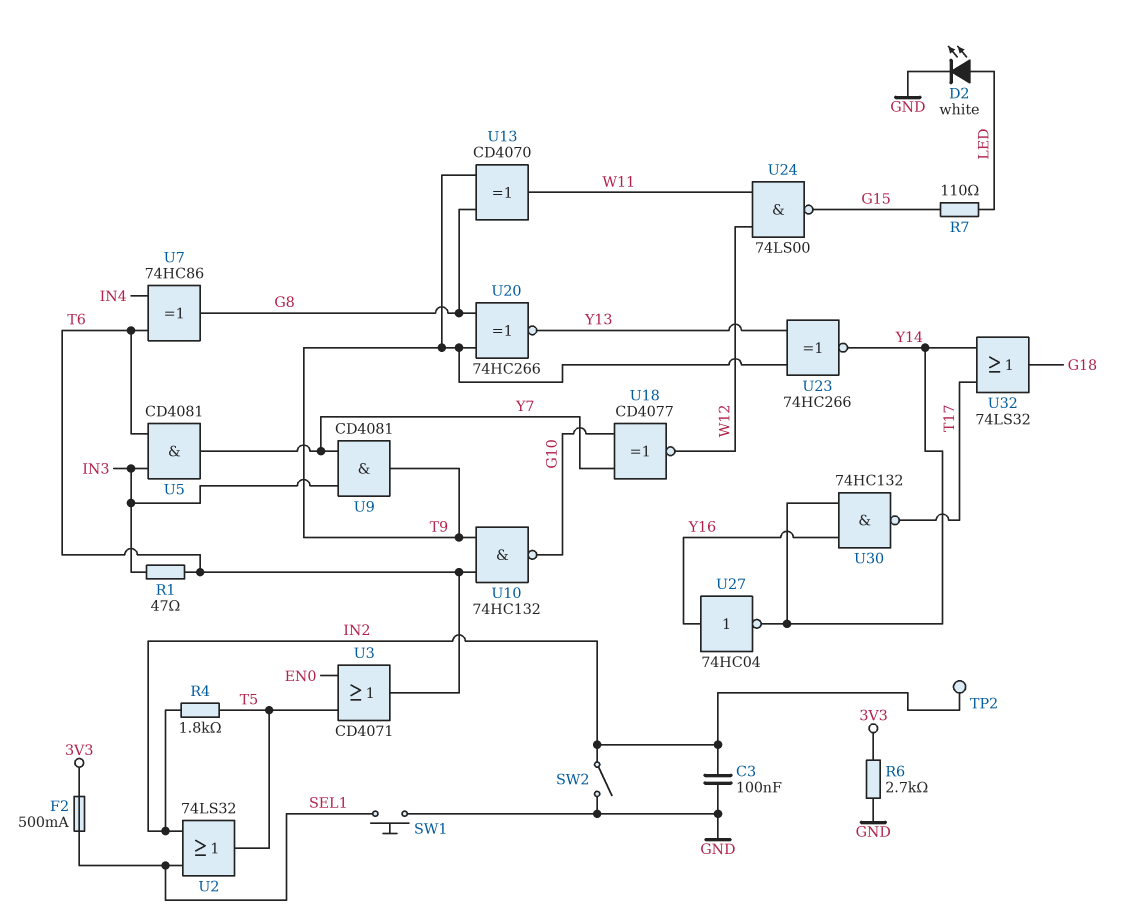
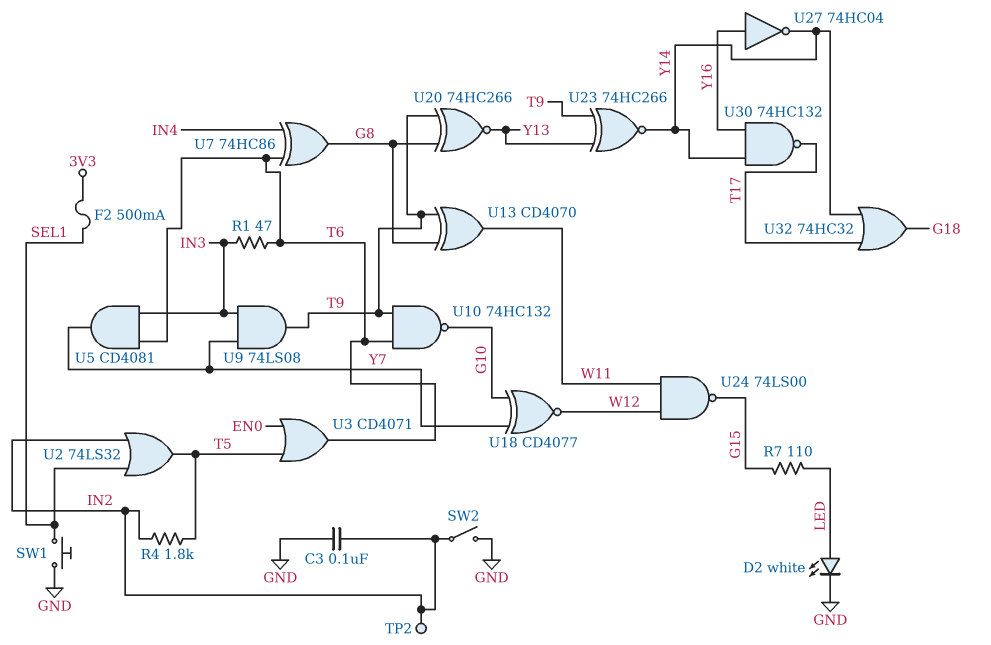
R6: 2.7k (3V3, GND) -> none
U9: AND CD4081 (in IN3, in Y7, out T9) -> AND 74LS08 (in IN3, in Y7, out T9)
U32: OR 74LS32 (in T17, in Y14, out G18) -> OR 74HC32 (in T17, in Y14, out G18)

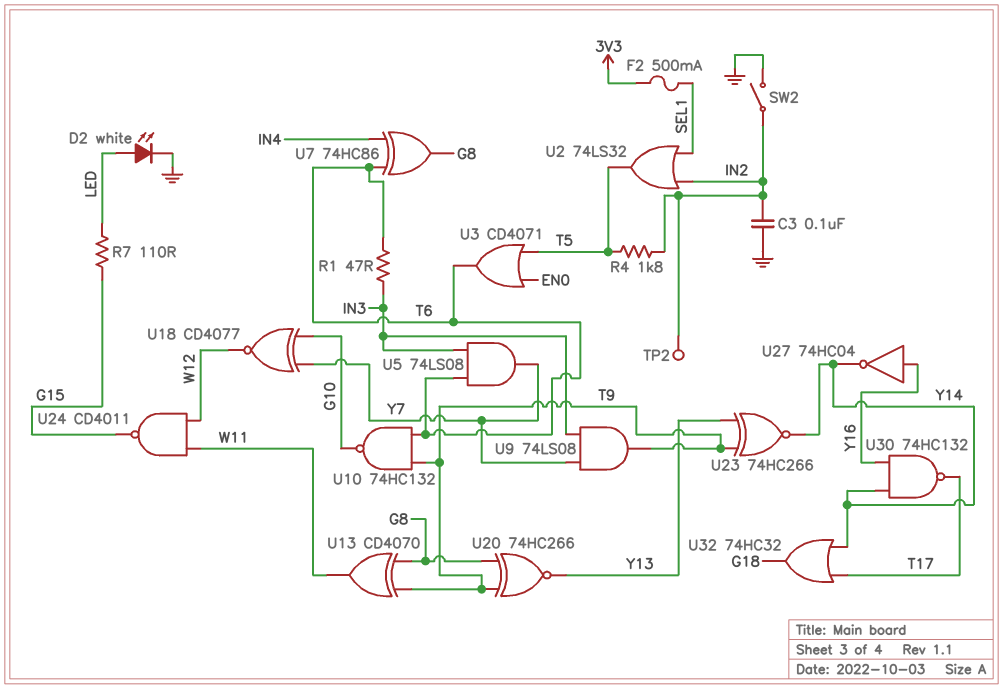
SW1: button (GND, SEL1) -> none
U5: AND CD4081 (in IN3, in T6, out Y7) -> AND 74LS08 (in IN3, in T6, out Y7)
U24: NAND 74LS00 (in W11, in W12, out G15) -> NAND CD4011 (in W11, in W12, out G15)

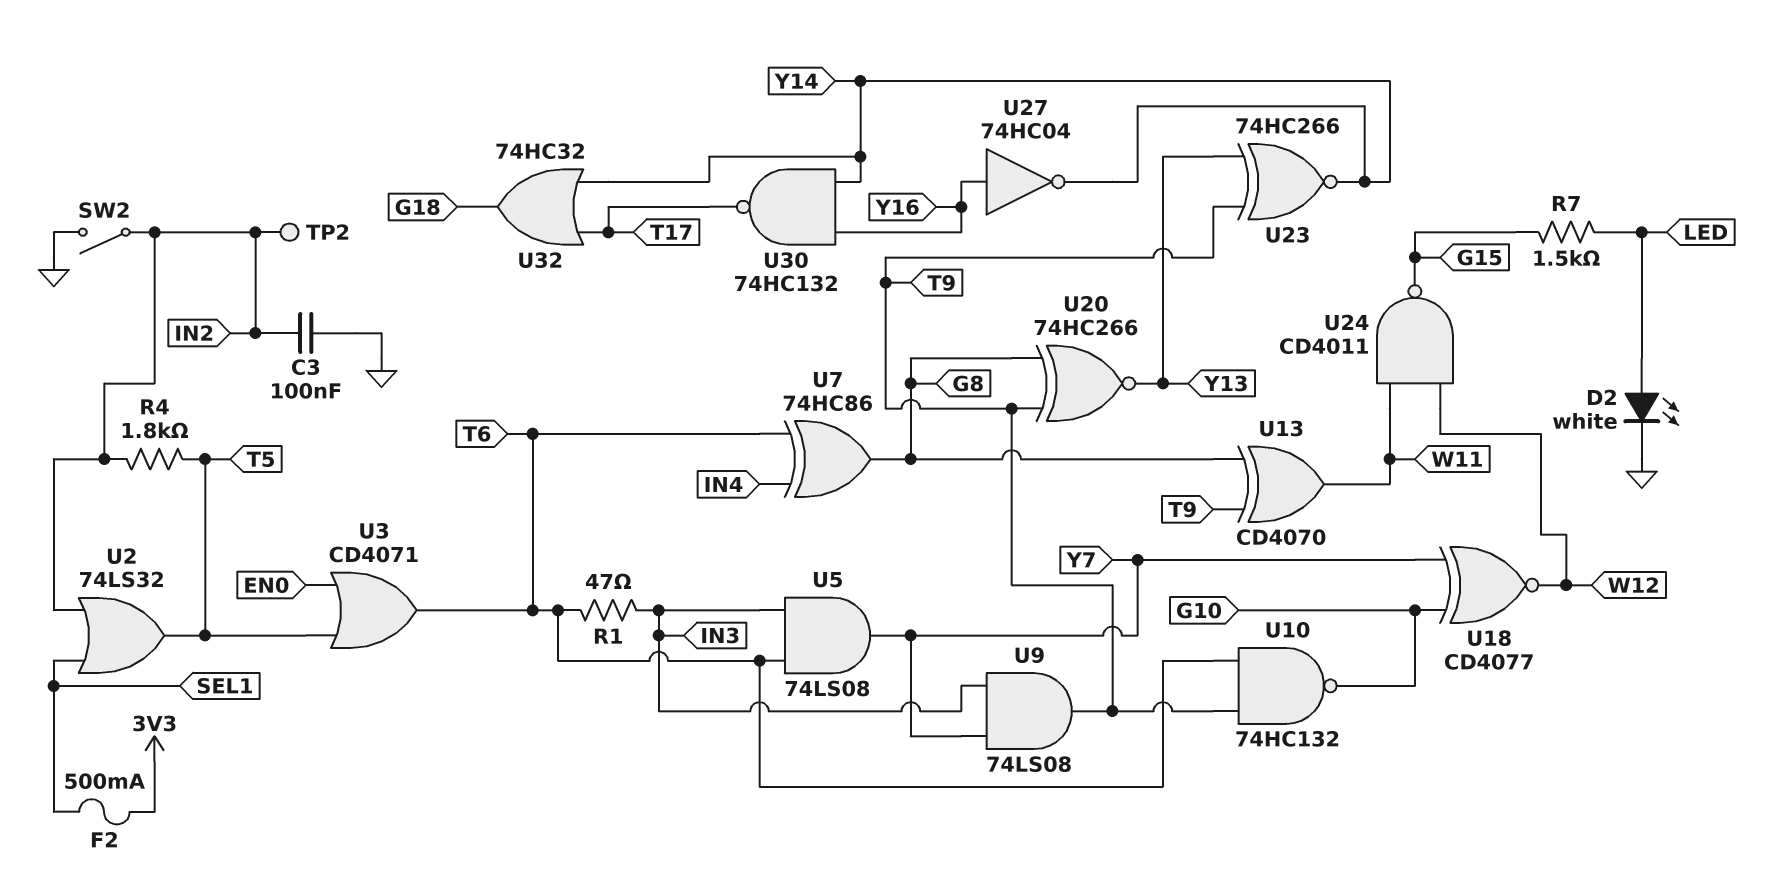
R7: 110 (G15, LED) -> 1.5k (G15, LED)

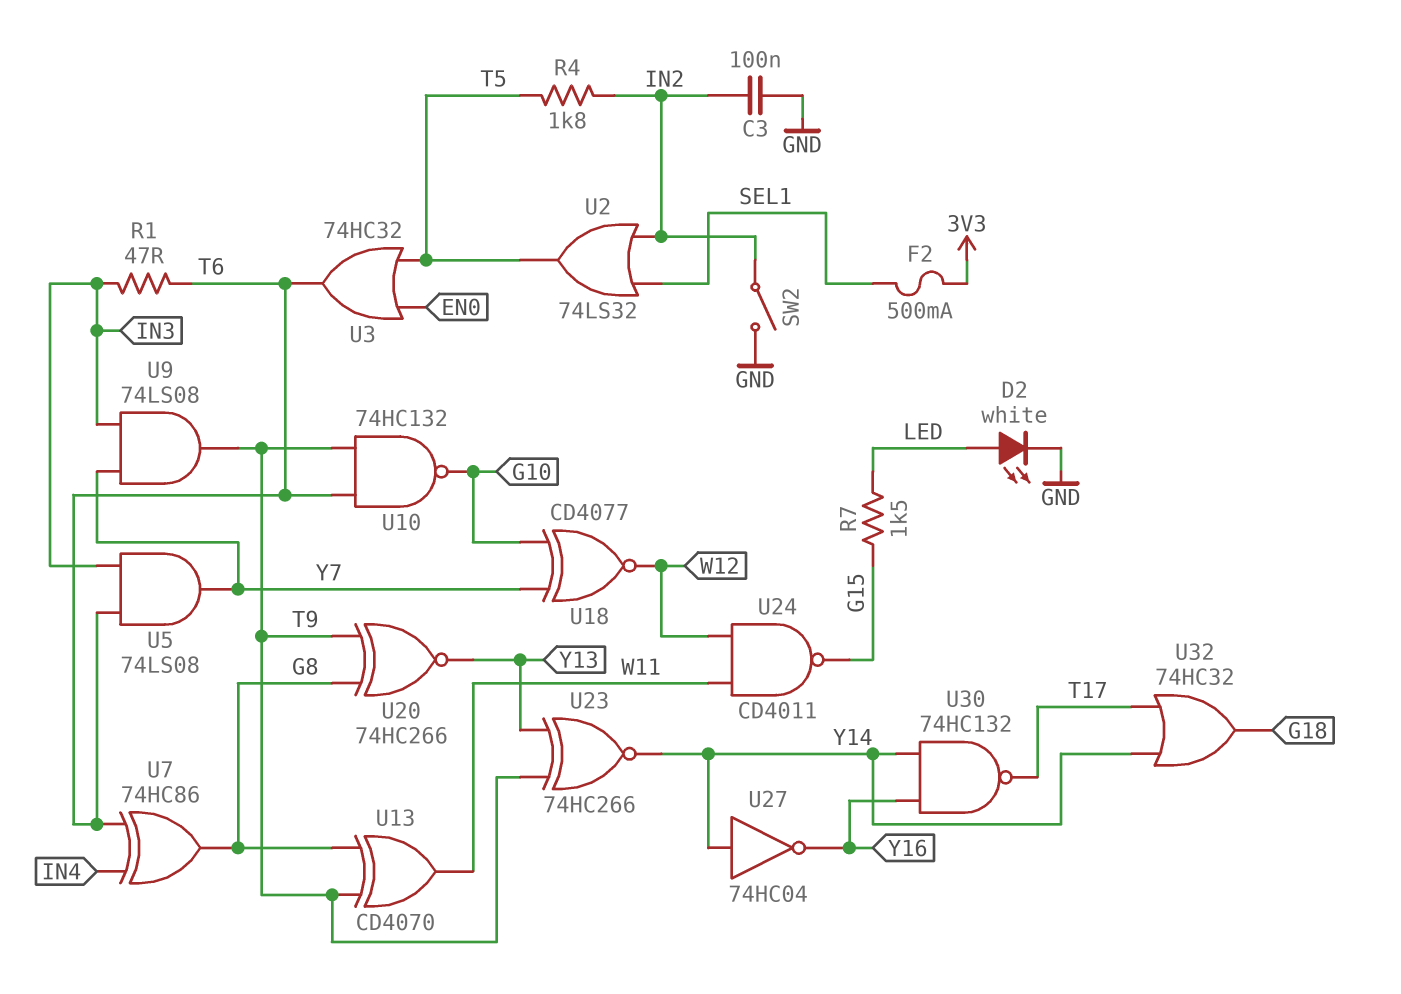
TP2: test point (IN2) -> none
U3: OR CD4071 (in EN0, in T5, out T6) -> OR 74HC32 (in EN0, in T5, out T6)
U27: NOT 74HC04 (in Y16, out Y14) -> NOT 74HC04 (in Y14, out Y16)

